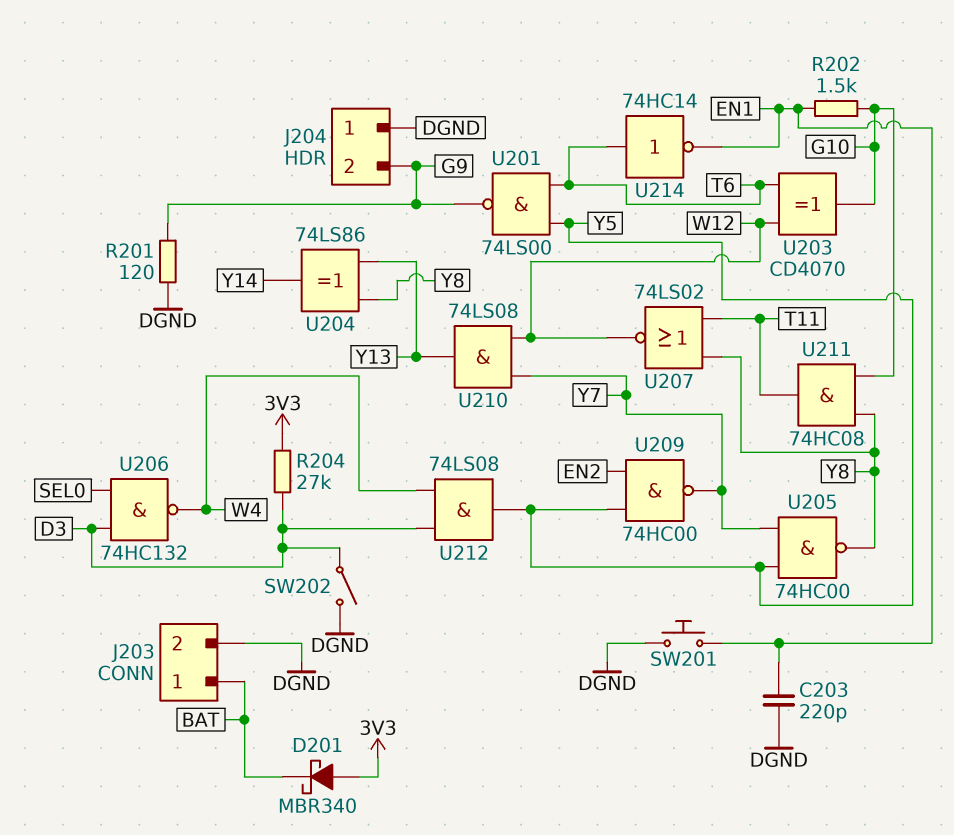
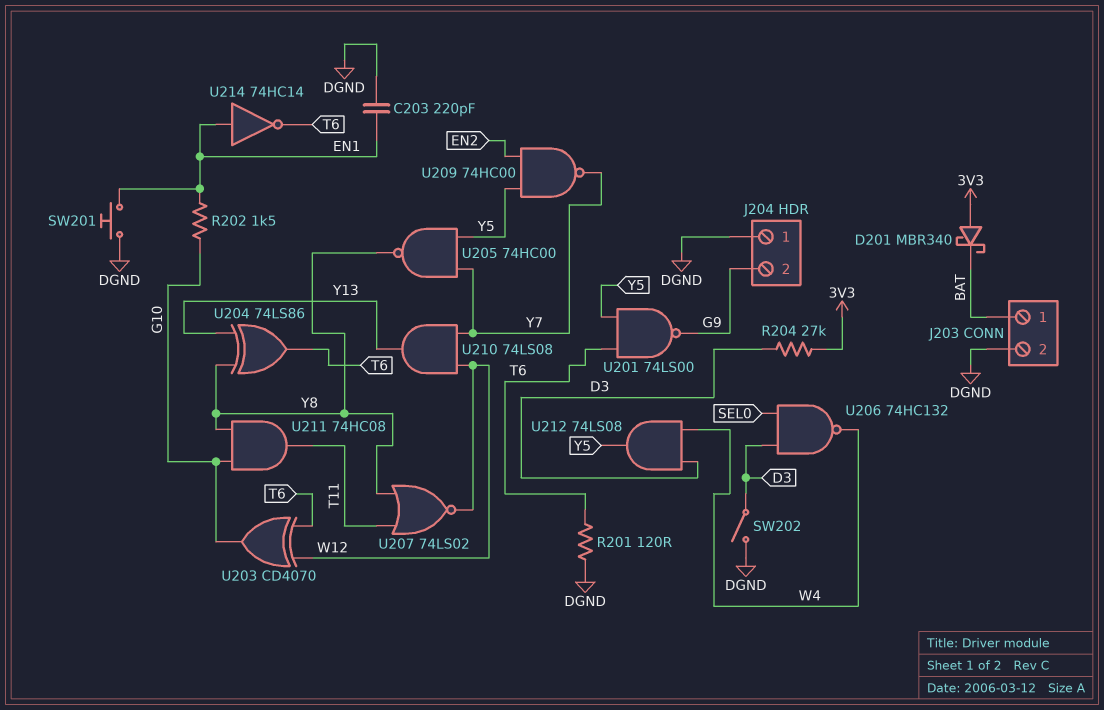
R201: 120 (DGND, G9) -> 120 (DGND, T6)
U204: XOR 74LS86 (in Y8, in Y13, out Y14) -> XOR 74LS86 (in Y8, in Y13, out T6)
U214: NOT 74HC14 (in T6, out EN1) -> NOT 74HC14 (in EN1, out T6)

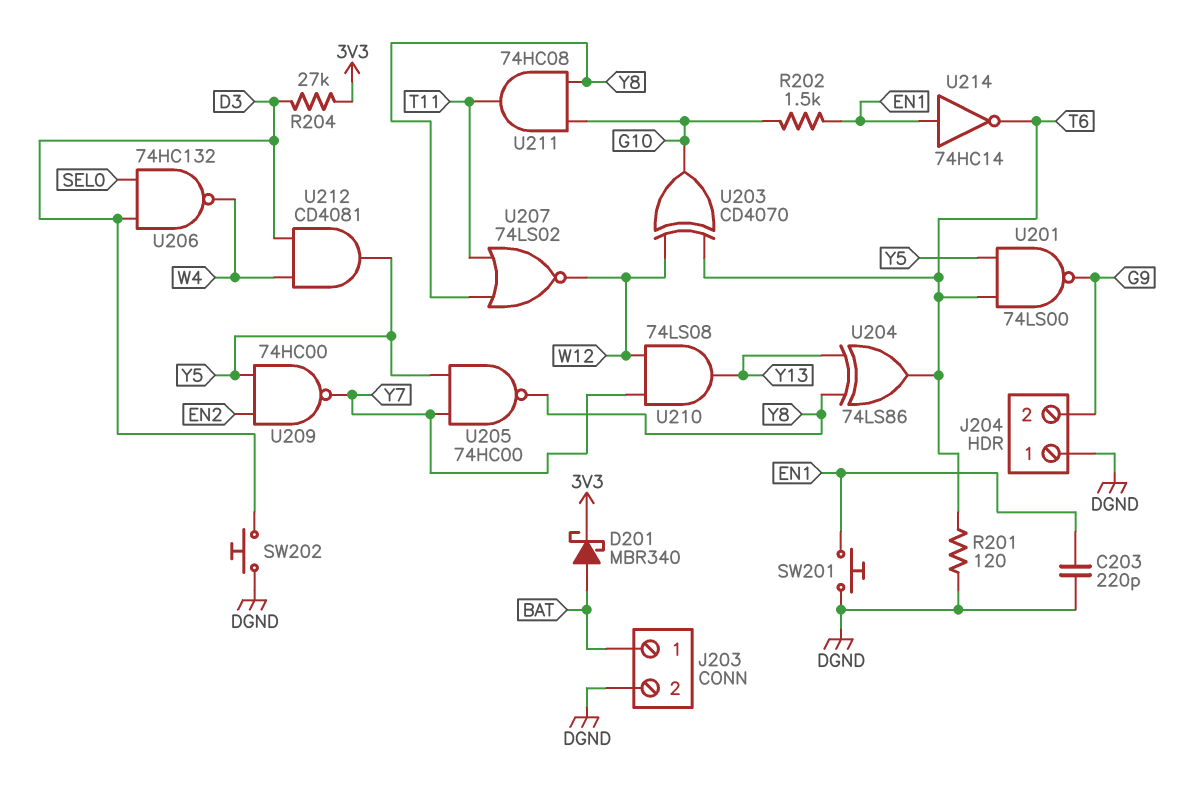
D201: schottky MBR340 (A 3V3, K BAT) -> schottky MBR340 (A BAT, K 3V3)
SW202: switch (D3, DGND) -> button (D3, DGND)
U212: AND 74LS08 (in D3, in W4, out Y5) -> AND CD4081 (in D3, in W4, out Y5)

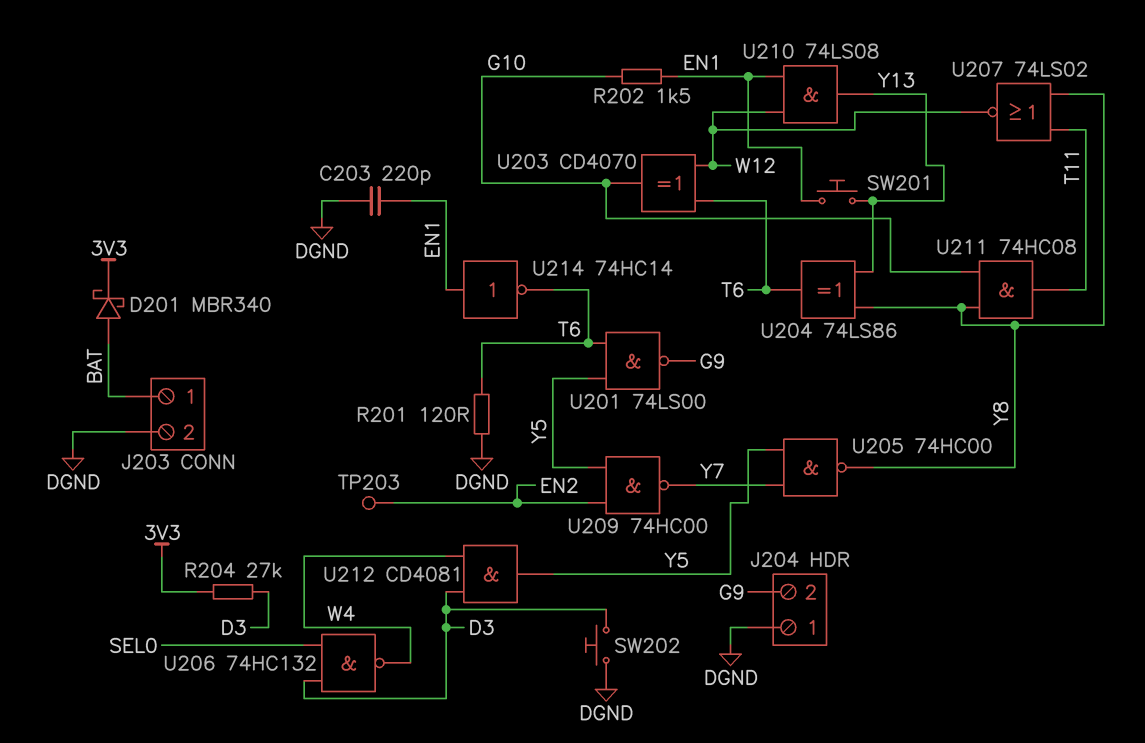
SW201: button (DGND, EN1) -> button (EN1, Y13)
TP203: none -> test point (EN2)
U210: AND 74LS08 (in W12, in Y7, out Y13) -> AND 74LS08 (in EN1, in W12, out Y13)

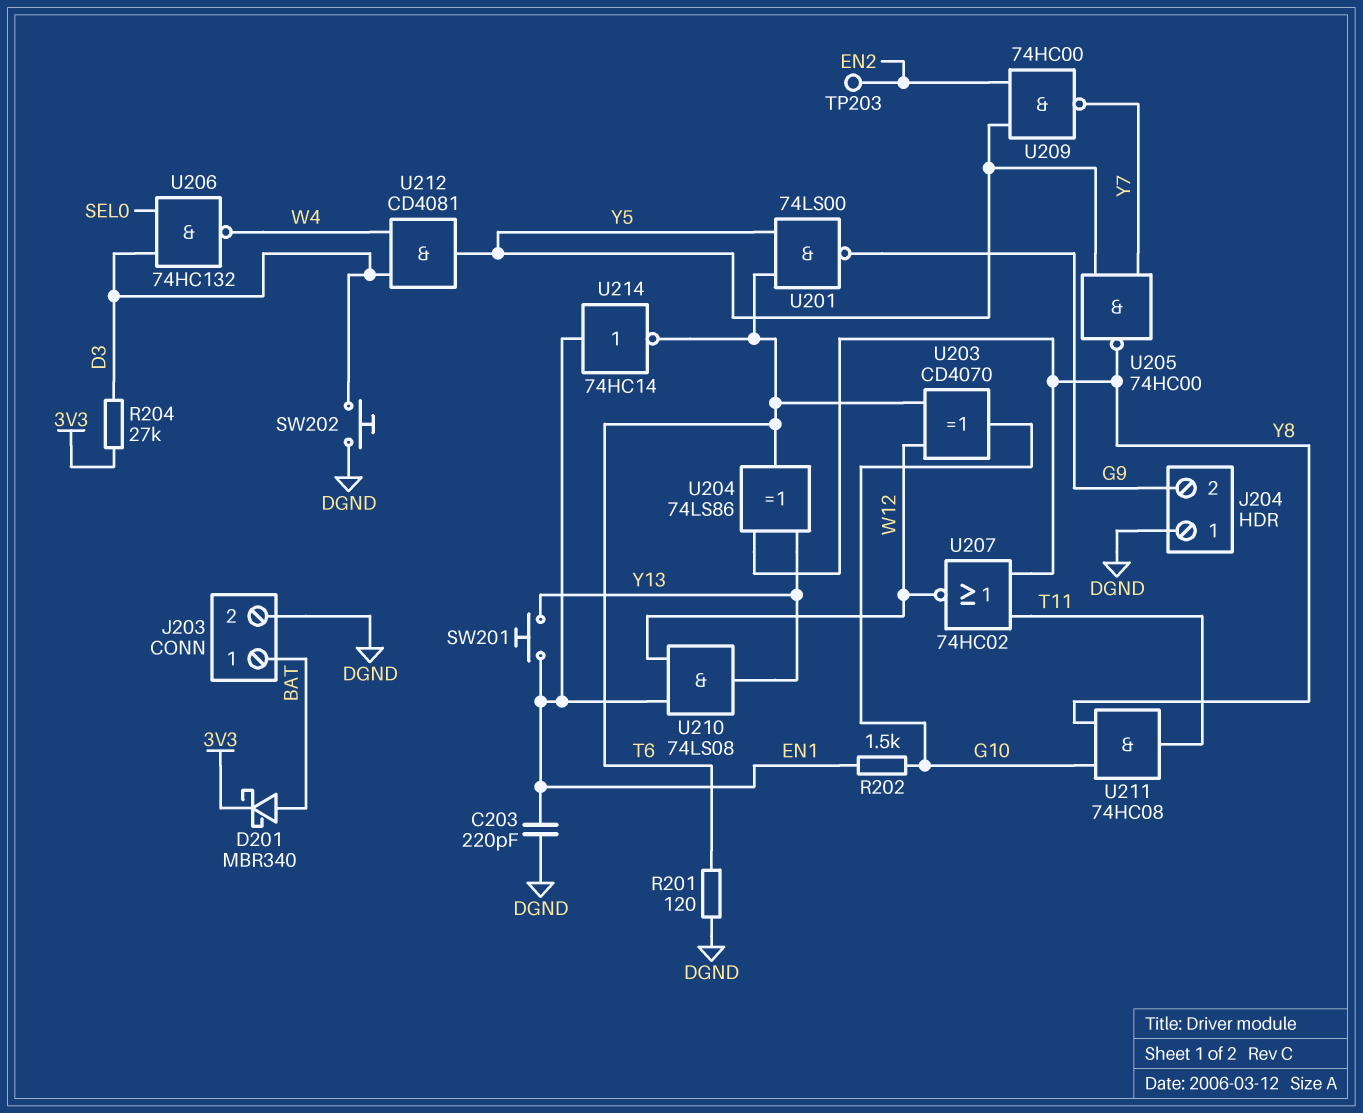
U207: NOR 74LS02 (in T11, in Y8, out W12) -> NOR 74HC02 (in T11, in Y8, out W12)

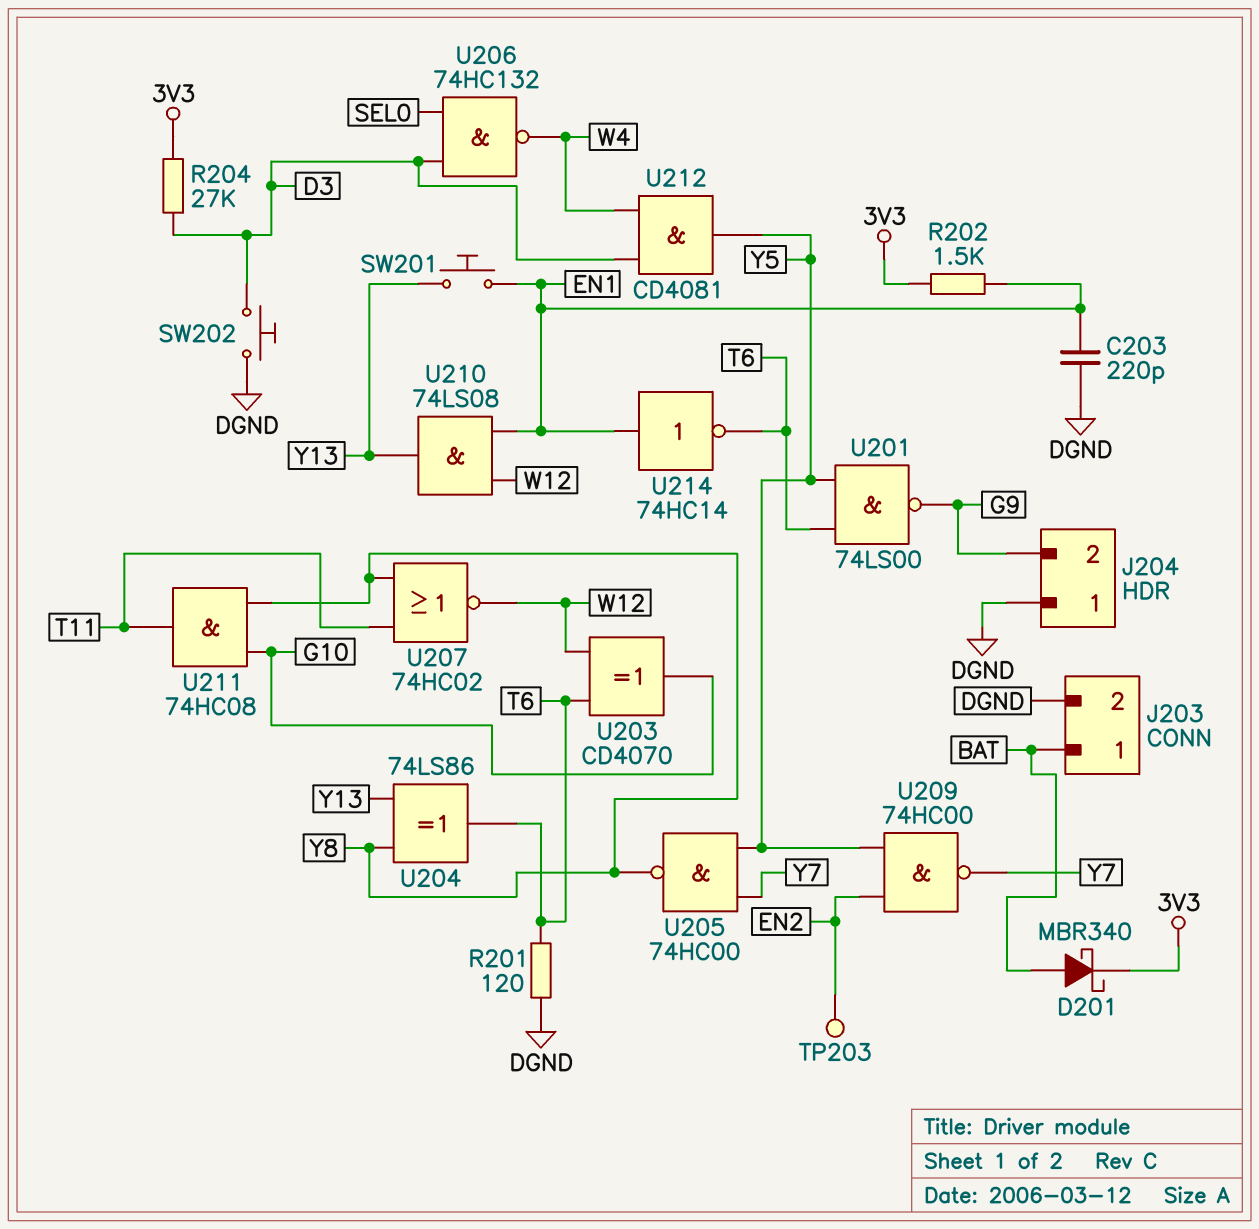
R202: 1.5k (EN1, G10) -> 1.5k (3V3, EN1)

